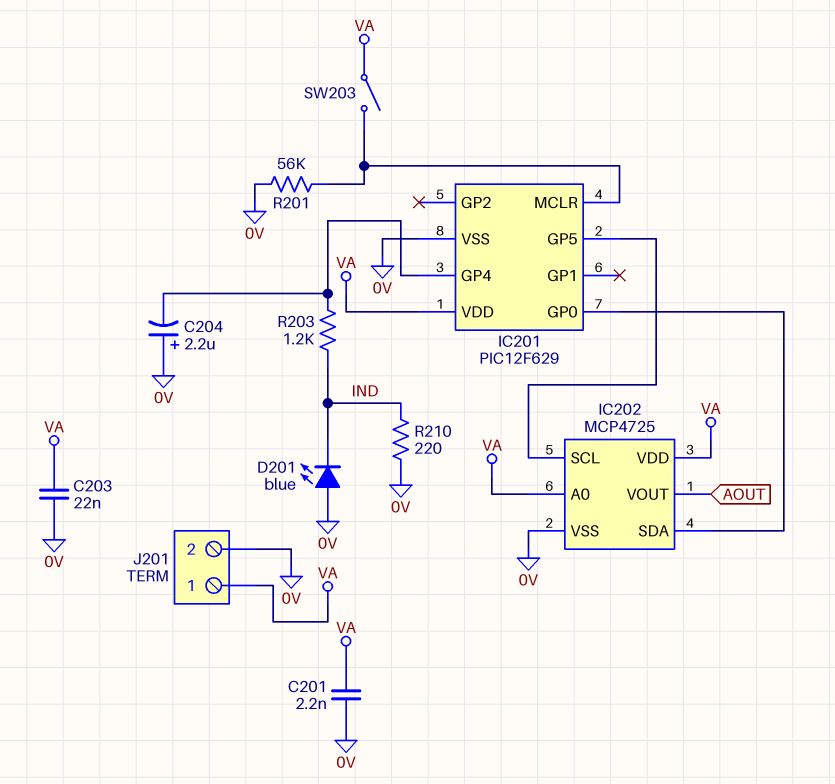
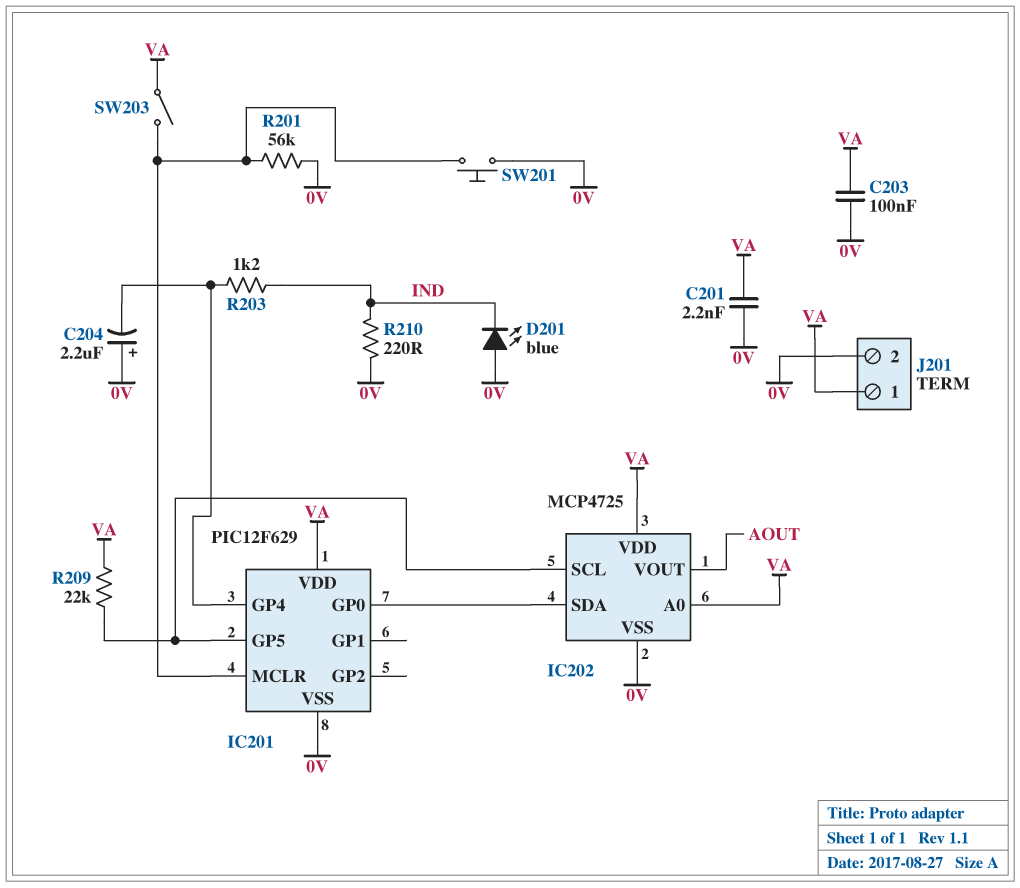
C203: 22nF (0V, VA) -> 100nF (0V, VA)
R209: none -> 22k (IC201/GP5, VA)
SW201: none -> button (0V, IC201/MCLR)

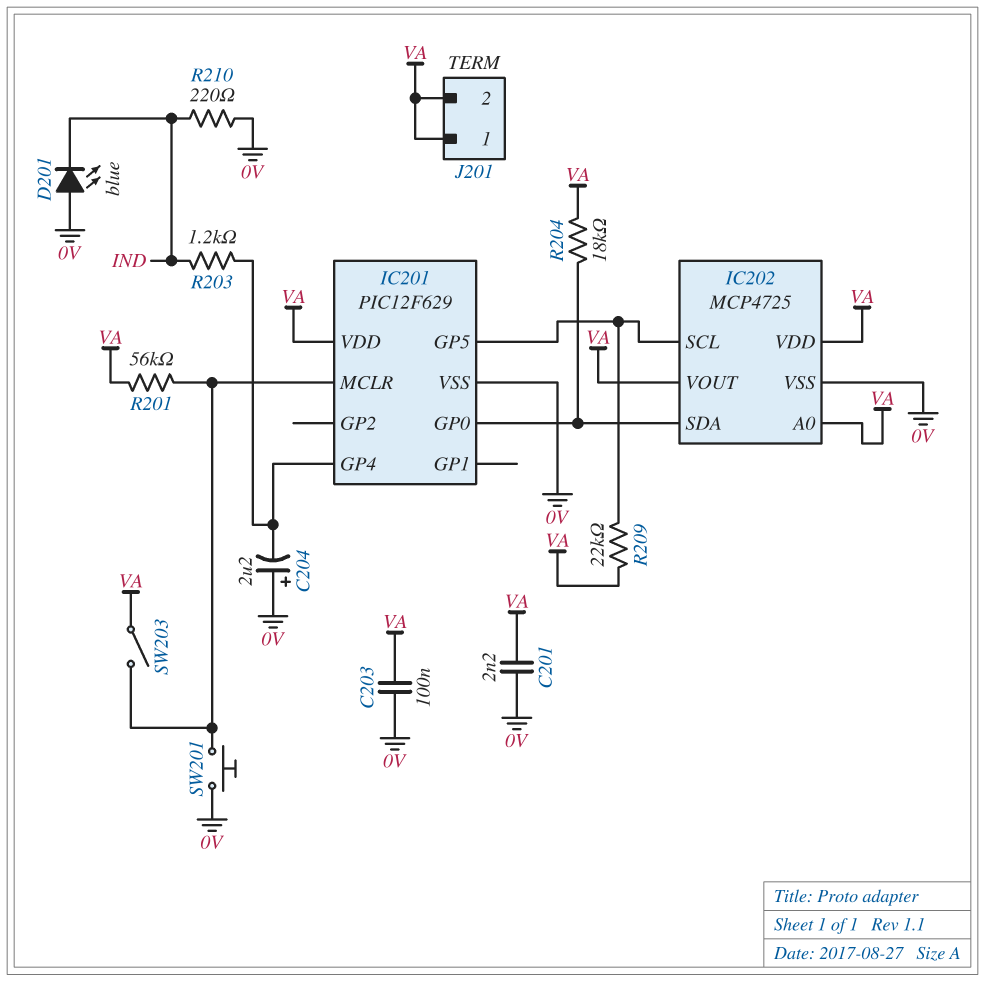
IC202 pin VOUT: AOUT -> VA
J201 pin 2: 0V -> VA
R201: 56k (0V, IC201/MCLR) -> 56k (IC201/MCLR, VA)
R204: none -> 18k (IC201/GP0, VA)

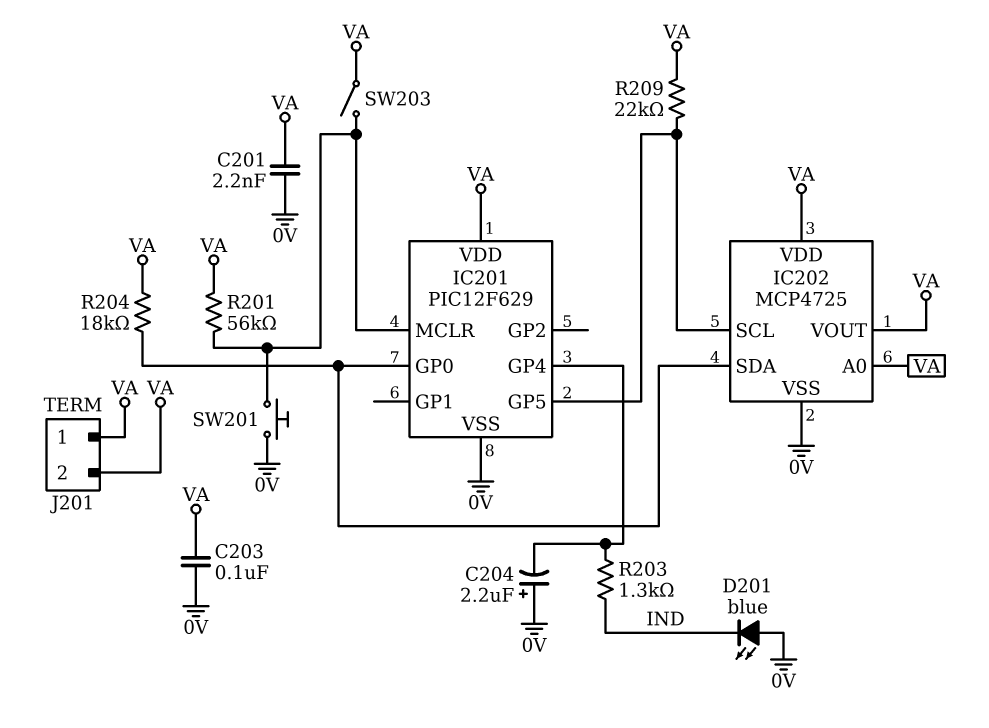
R203: 1.2k (IC201/GP4, IND) -> 1.3k (IC201/GP4, IND)
R210: 220 (0V, IND) -> none

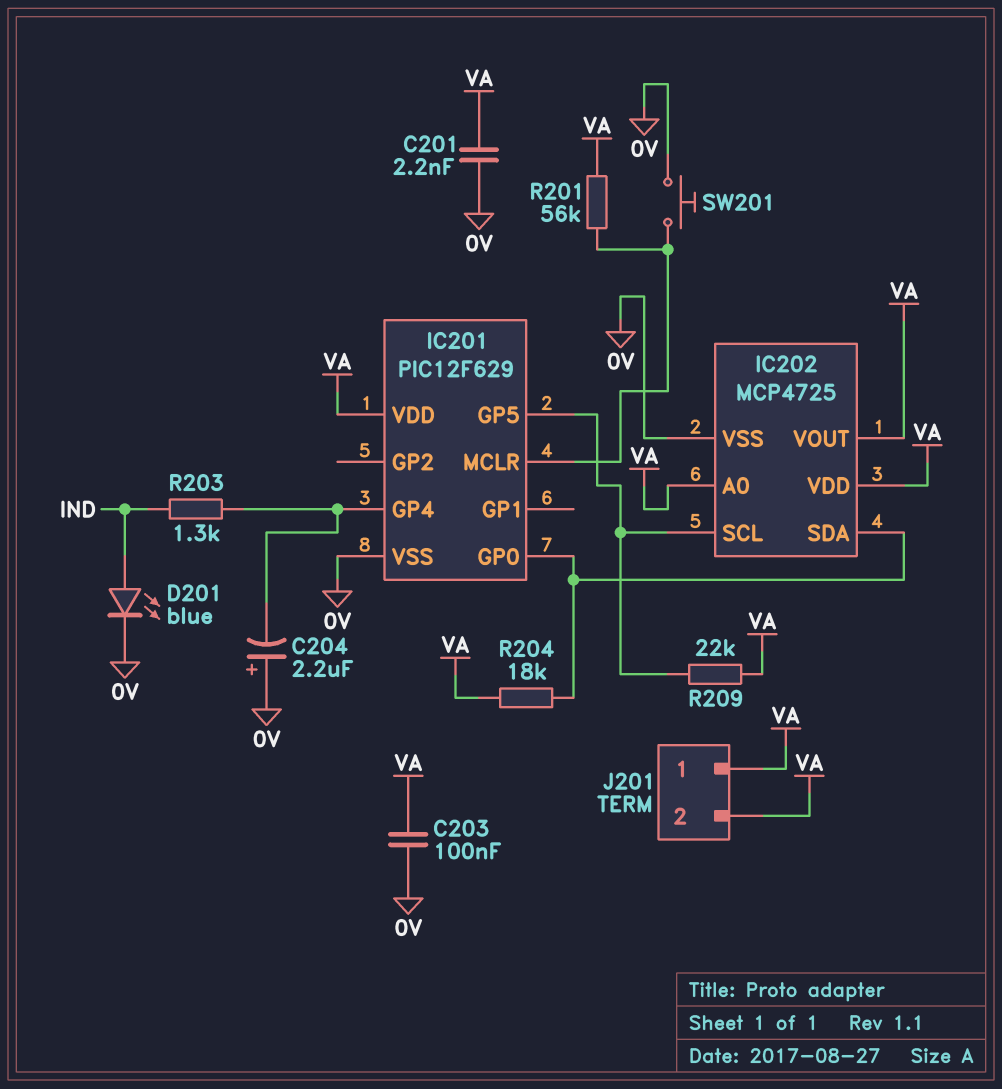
D201: LED blue (A 0V, K IND) -> LED blue (A IND, K 0V)
SW203: switch (IC201/MCLR, VA) -> none

